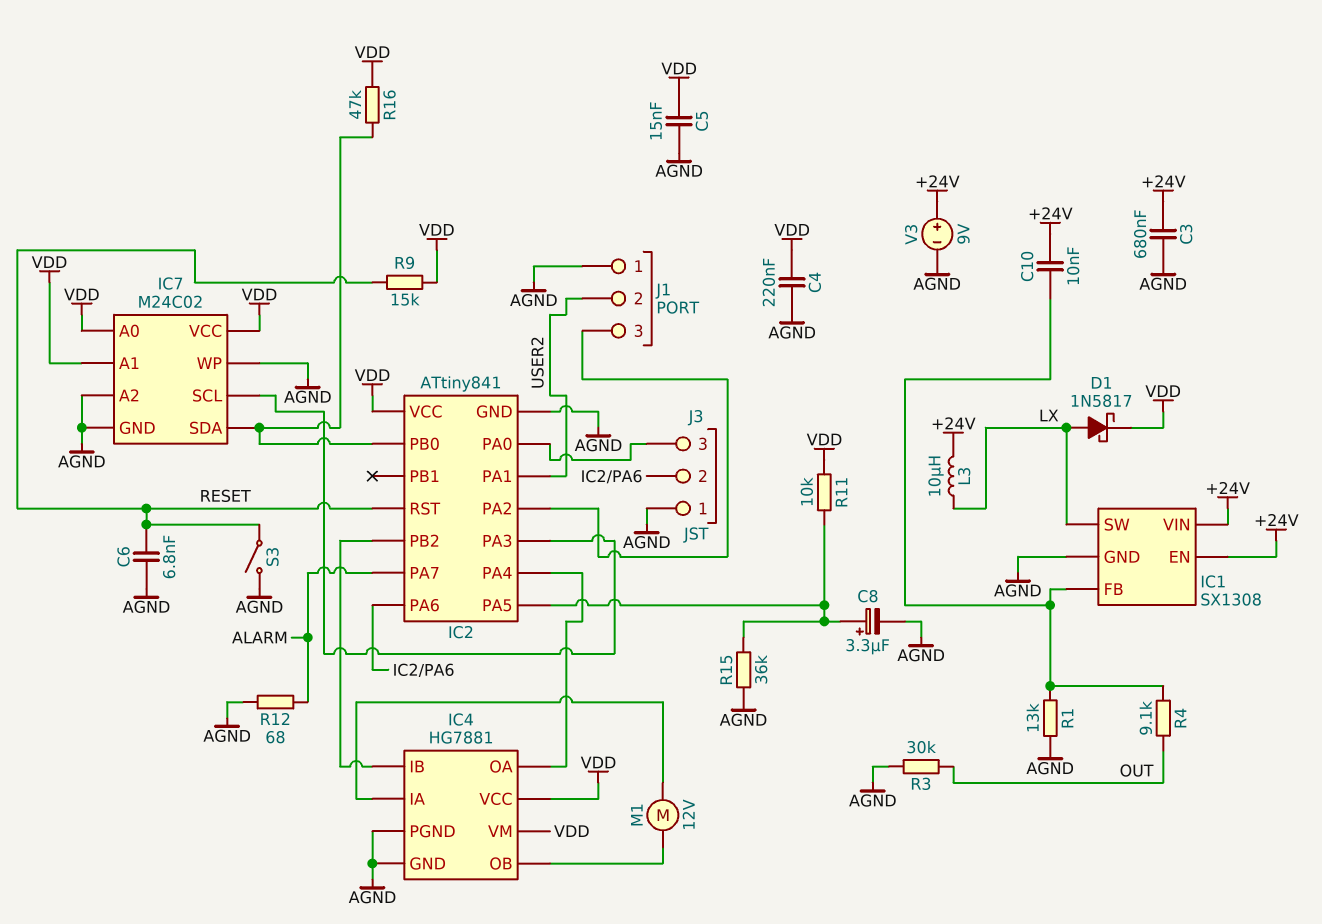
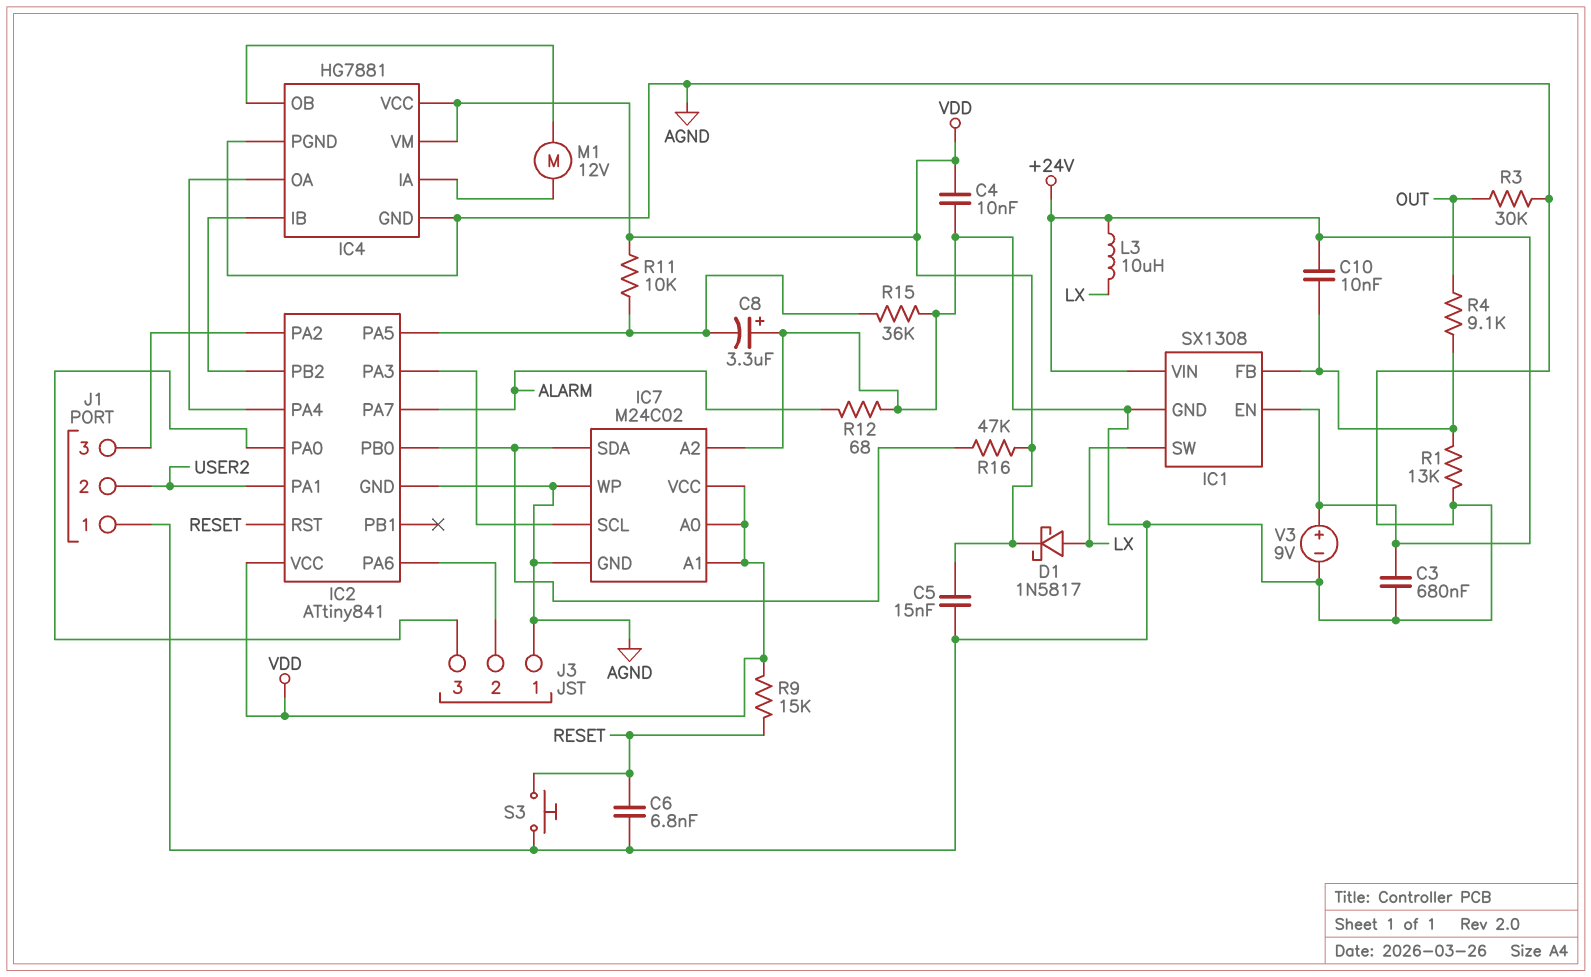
C4: 220nF (AGND, VDD) -> 10nF (AGND, VDD)
C8: 3.3uF (plus IC2/PA5, minus AGND) -> 3.3uF (plus AGND, minus IC2/PA5)
S3: switch (AGND, RESET) -> button (AGND, RESET)

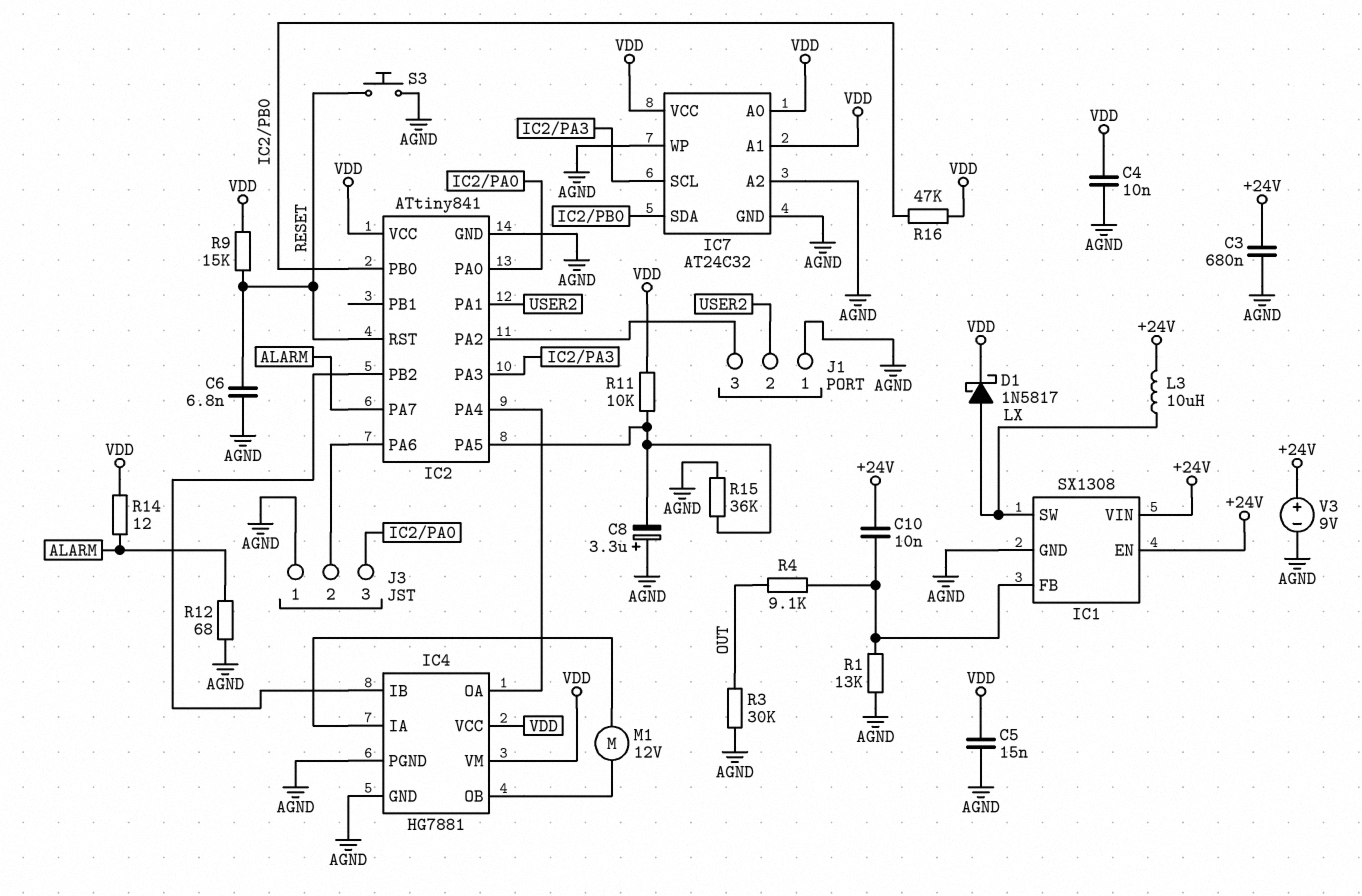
IC7: M24C02 -> AT24C32
R14: none -> 12 (ALARM, VDD)

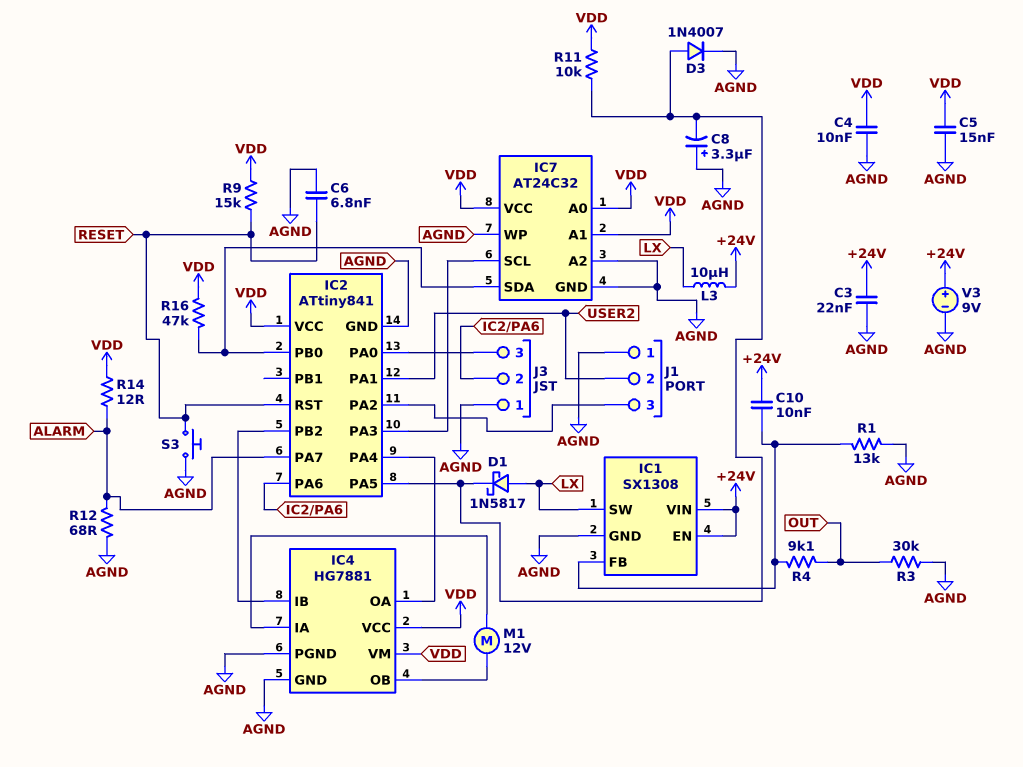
C3: 680nF (+24V, AGND) -> 22nF (+24V, AGND)
D1: schottky 1N5817 (A LX, K VDD) -> schottky 1N5817 (A LX, K IC2/PA5)
D3: none -> diode 1N4007 (A IC2/PA5, K AGND)
R15: 36k (AGND, IC2/PA5) -> none

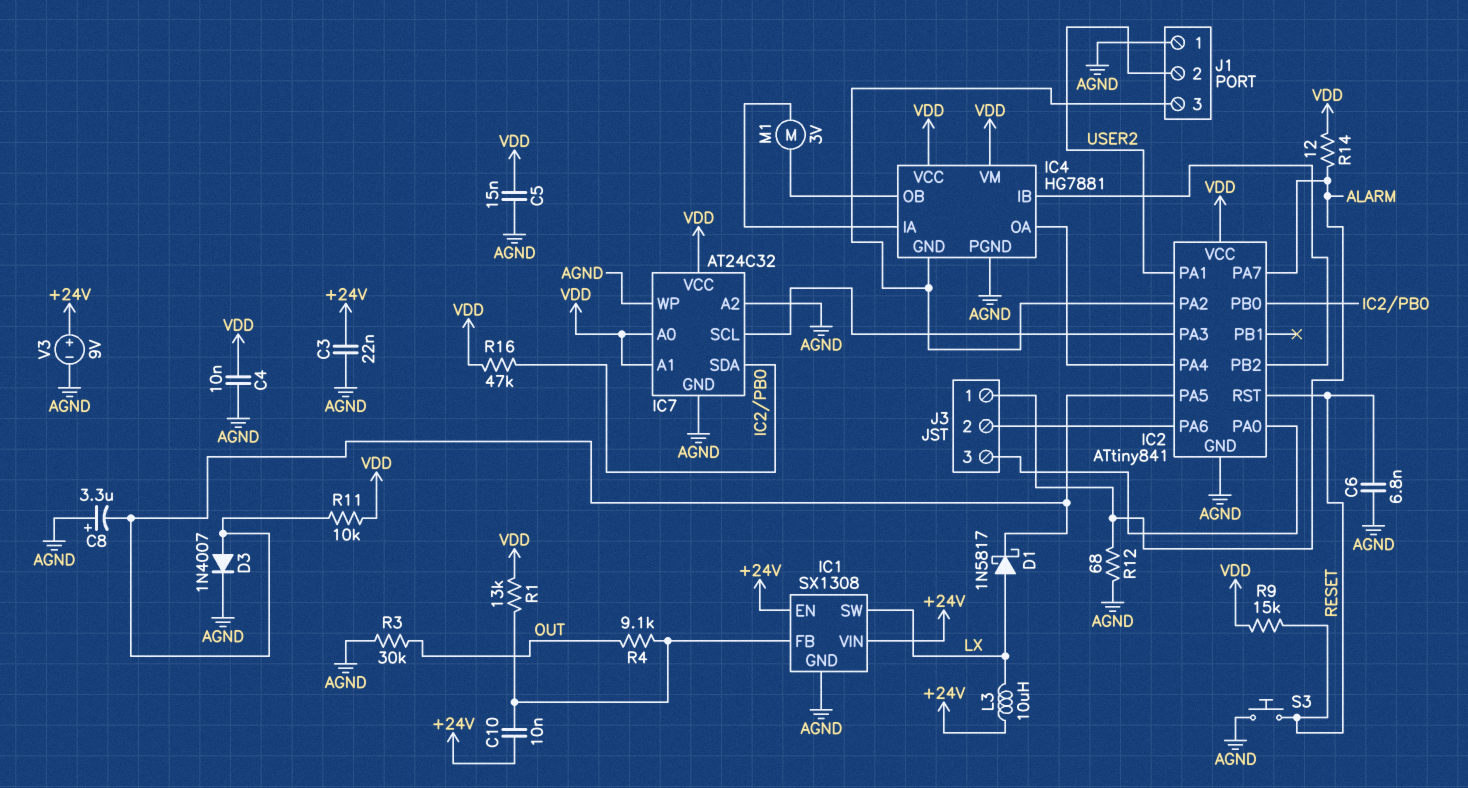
IC4 pin GND: AGND -> IC2/PA2
J3 pin 1: AGND -> ALARM
M1: motor 12V (IC4/IA, IC4/OB) -> motor 3V (IC4/IA, IC4/OB)
R1: 13k (AGND, IC1/FB) -> 13k (IC1/FB, VDD)

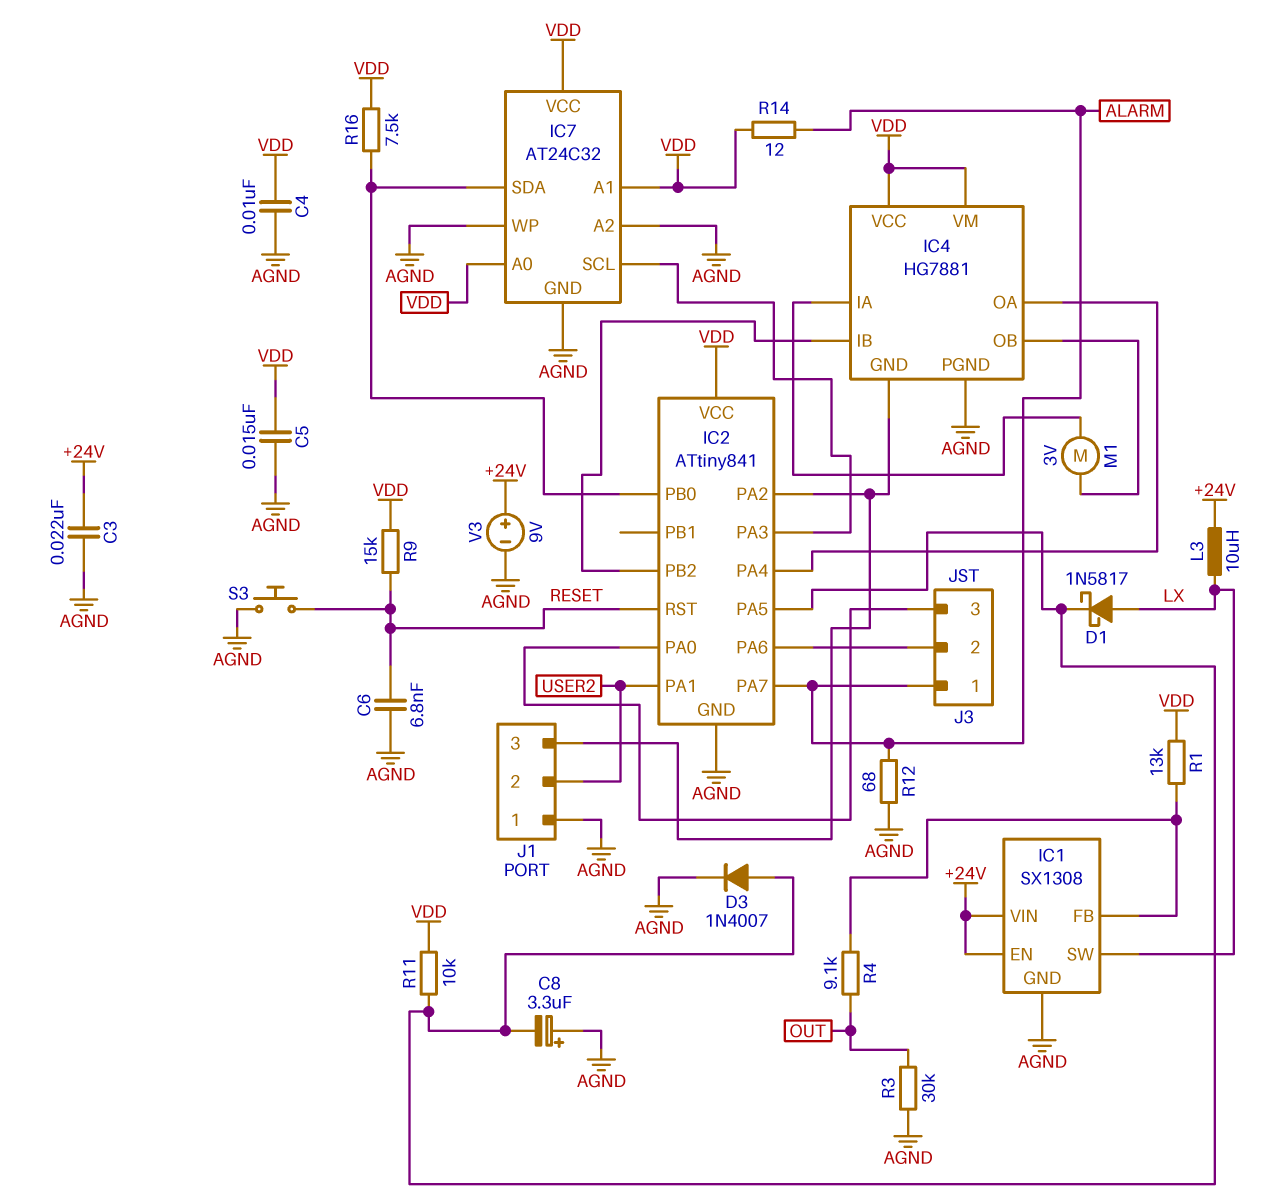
C10: 10nF (+24V, IC1/FB) -> none
R16: 47k (IC2/PB0, VDD) -> 7.5k (IC2/PB0, VDD)

